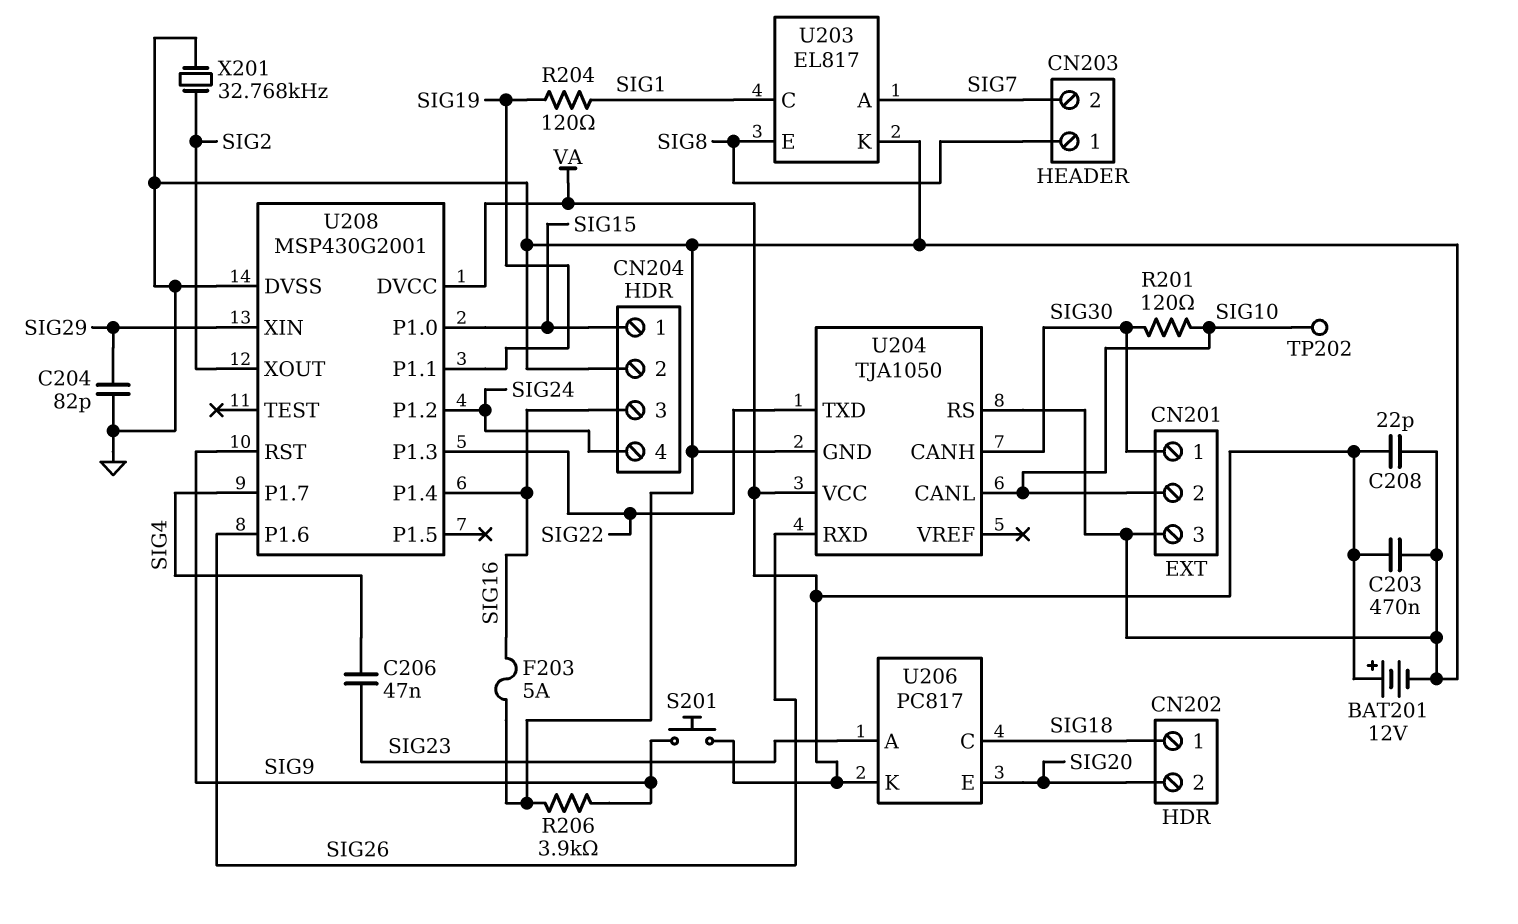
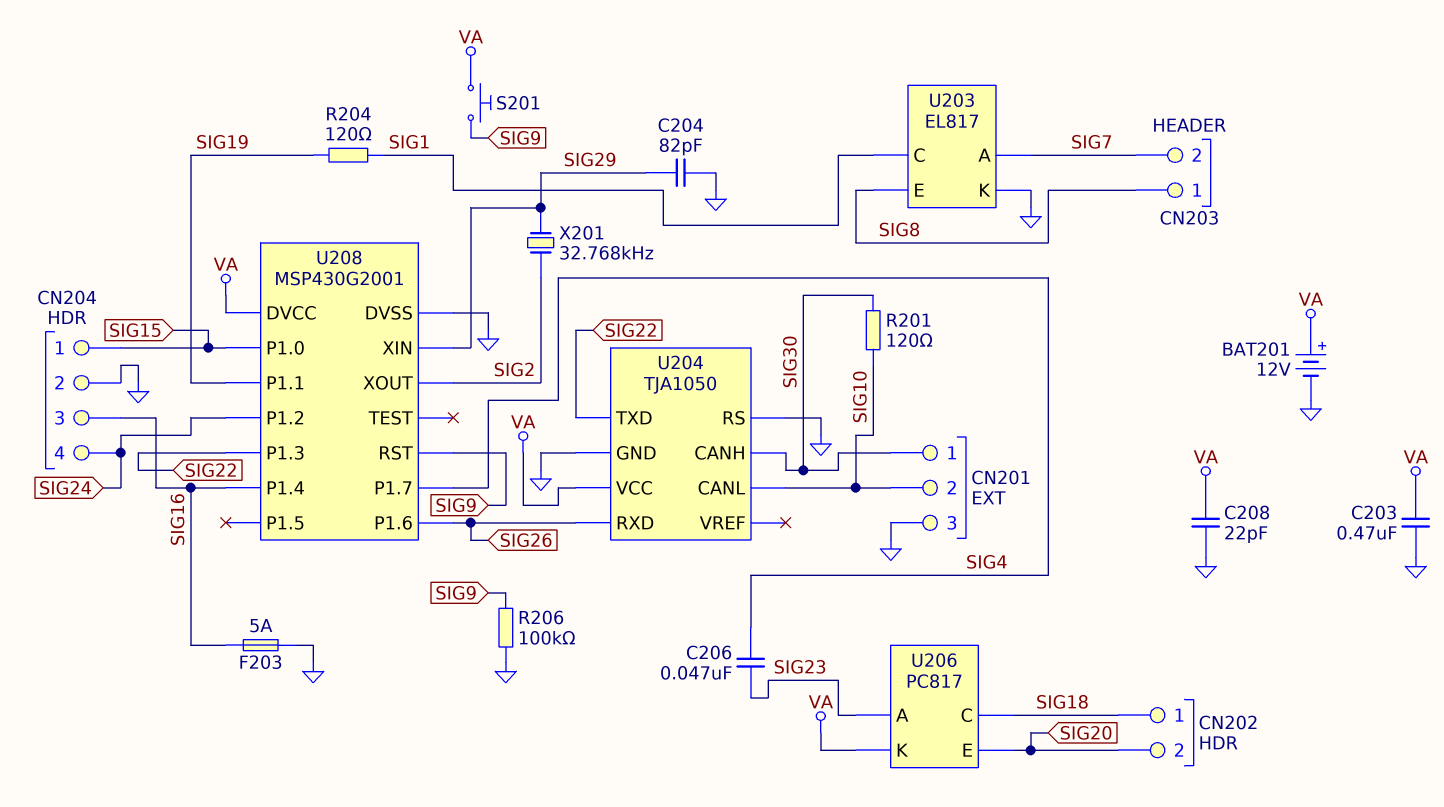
R206: 3.9k (GND, SIG9) -> 100k (GND, SIG9)
TP202: test point (SIG10) -> none
X201: 32.768kHz (GND, SIG2) -> 32.768kHz (SIG2, SIG29)

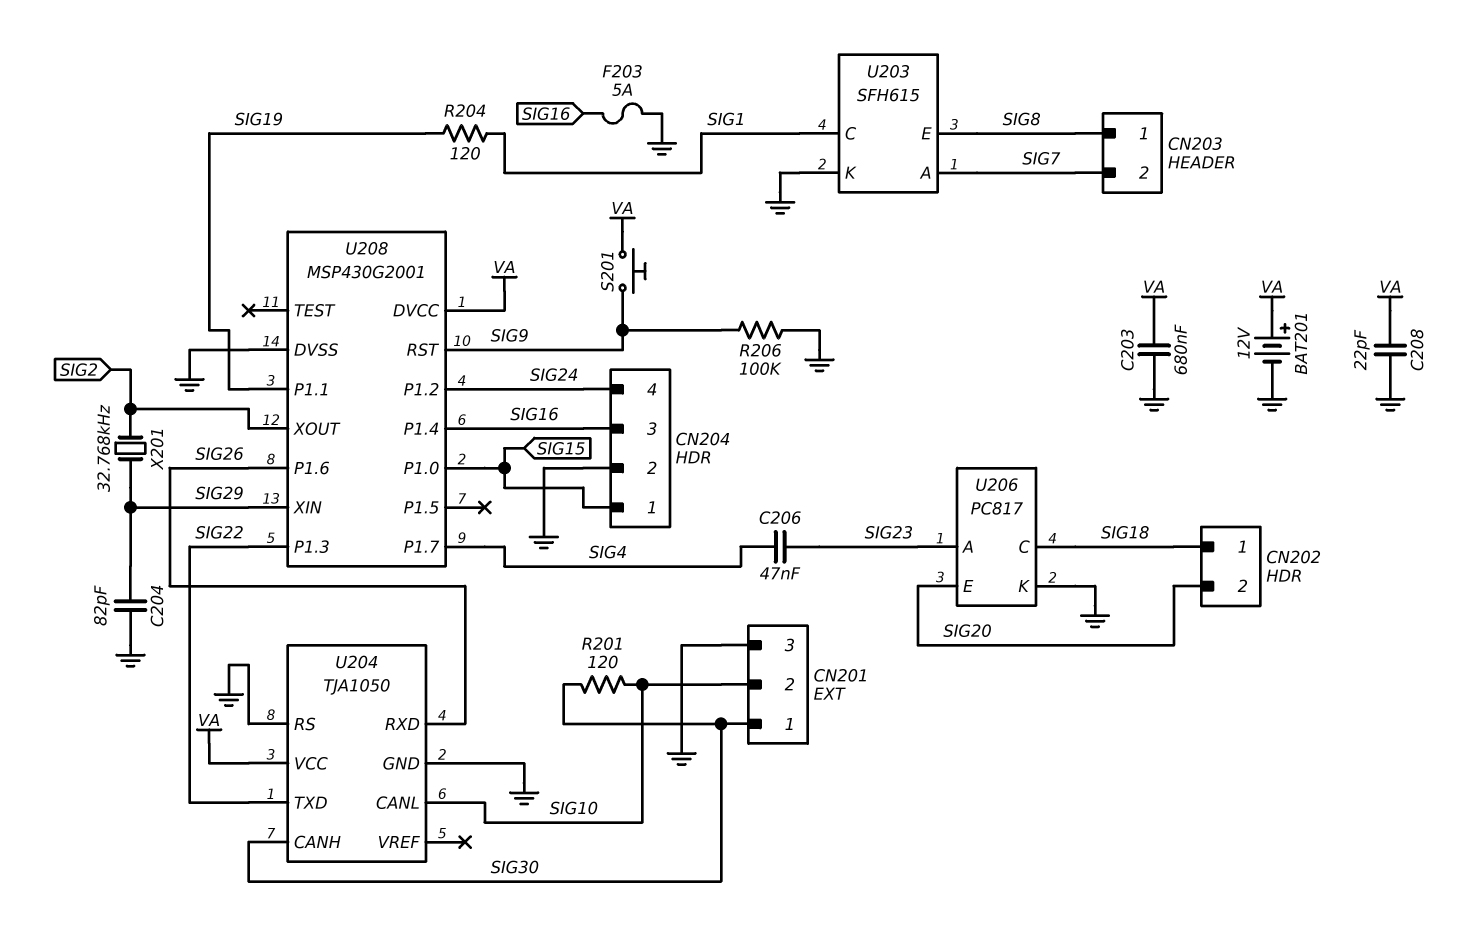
C203: 470nF (GND, VA) -> 680nF (GND, VA)
U203: EL817 -> SFH615
U206 pin K: VA -> GND

